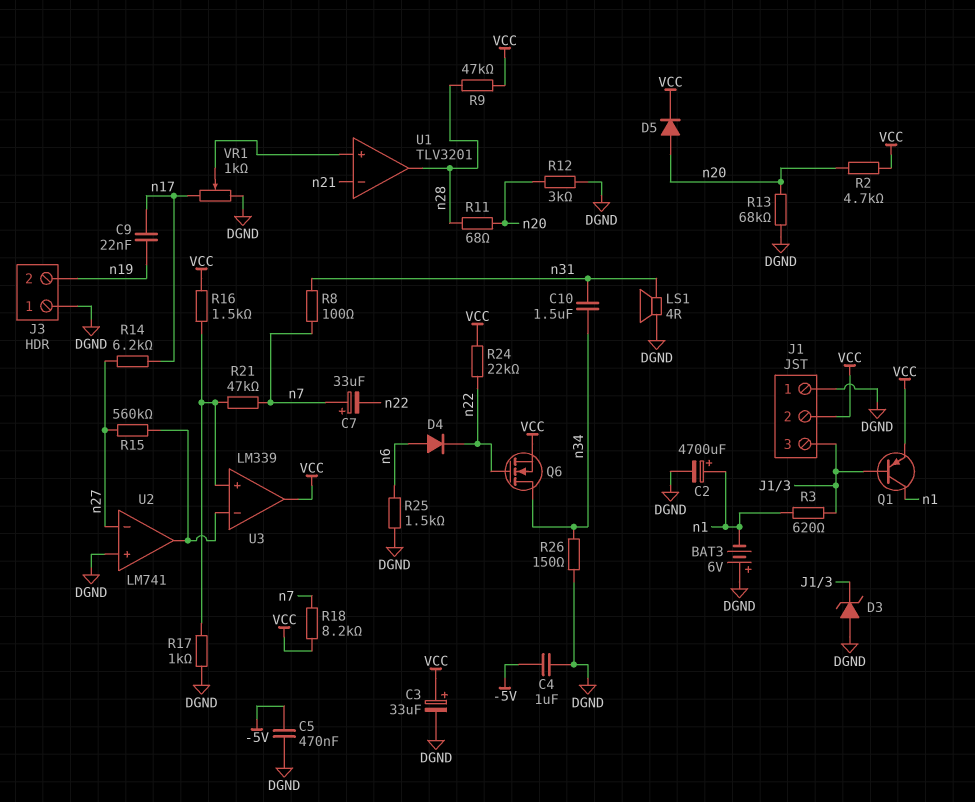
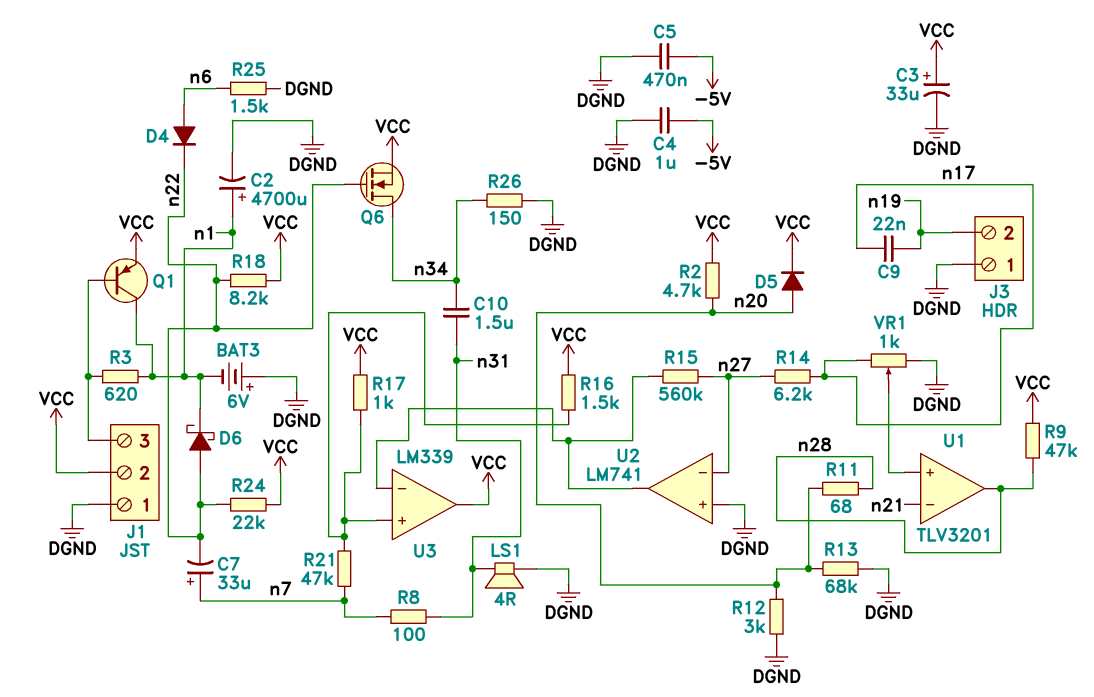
D3: zener (A DGND, K J1/3) -> none
D6: none -> schottky (A n22, K n1)
R17: 1k (DGND, U3/in+) -> 1k (U3/in+, VCC)
R18: 8.2k (VCC, n7) -> 8.2k (VCC, n22)

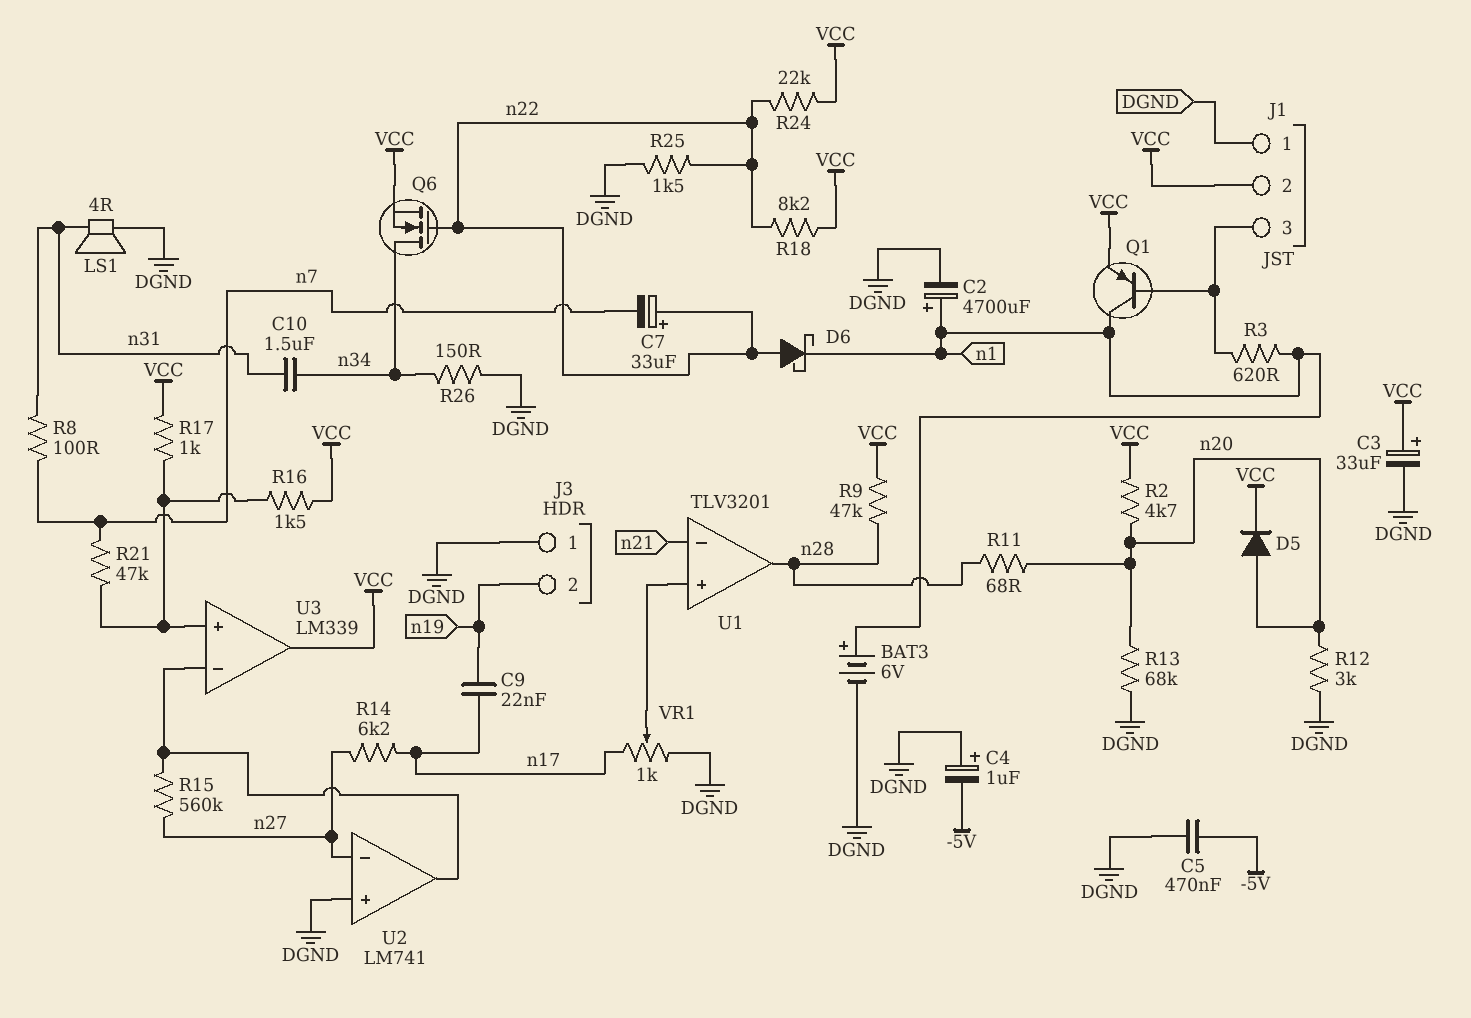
BAT3: 6V (plus DGND, minus n1) -> 6V (plus n1, minus DGND)
C4: 1uF (-5V, DGND) -> 1uF (plus DGND, minus -5V)
C7: 33uF (plus n7, minus n22) -> 33uF (plus n22, minus n7)
D4: diode (A n6, K n22) -> none
R25: 1.5k (DGND, n6) -> 1.5k (DGND, n22)

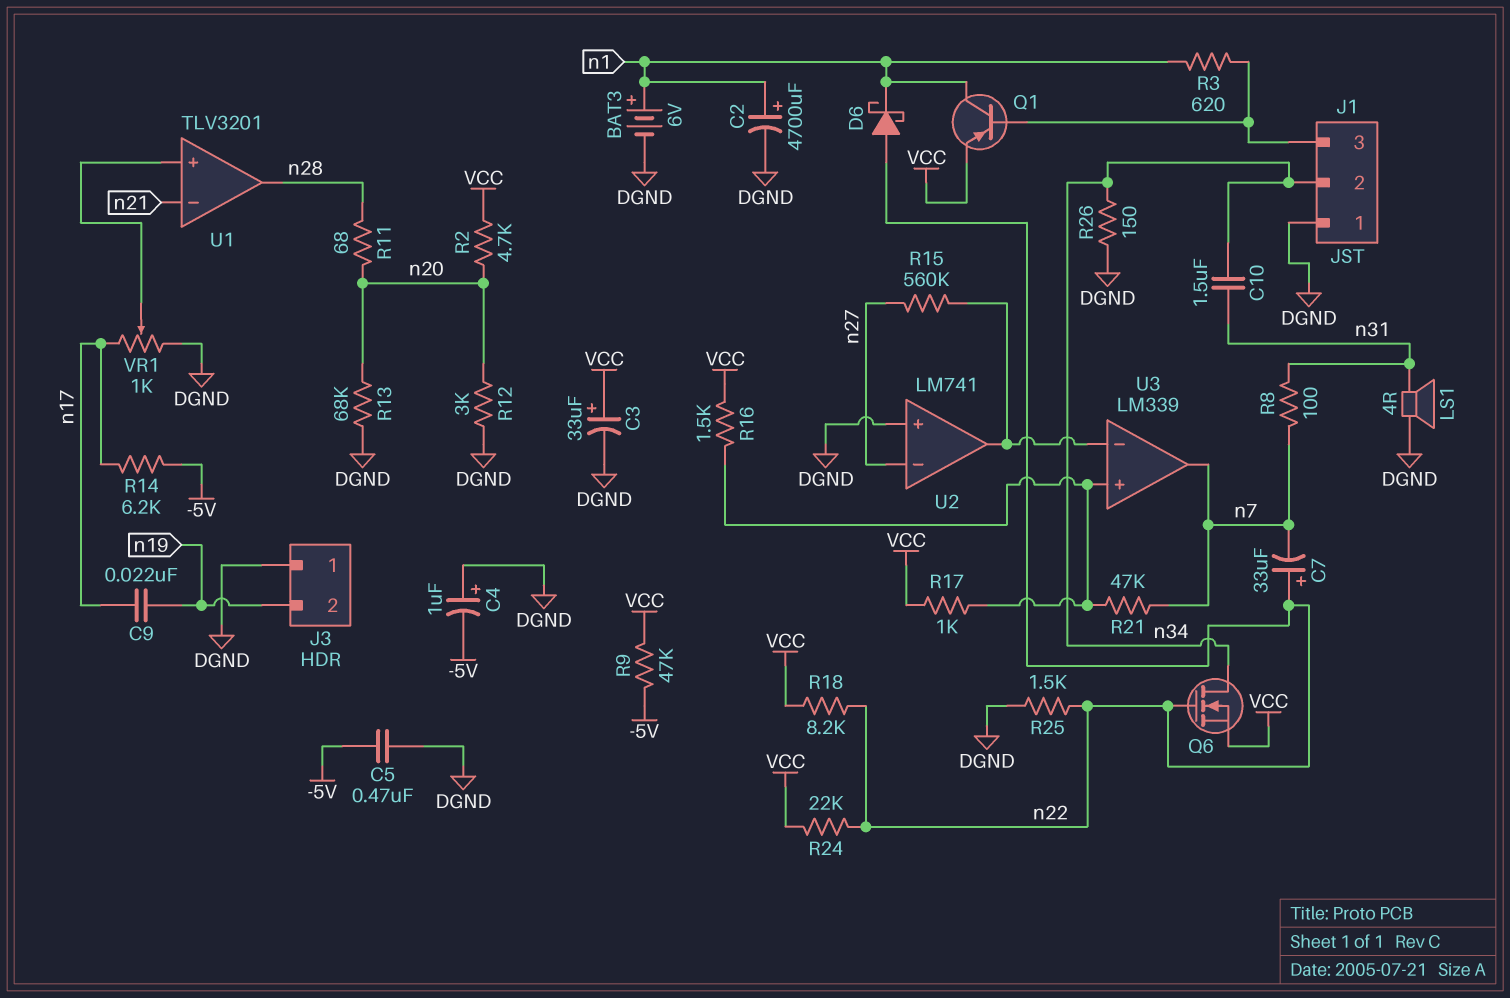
D5: diode (A n20, K VCC) -> none
J1 pin 2: VCC -> n34
R9: 47k (VCC, n28) -> 47k (-5V, VCC)
R14: 6.2k (n17, n27) -> 6.2k (-5V, n17)
U3 pin out: VCC -> n7

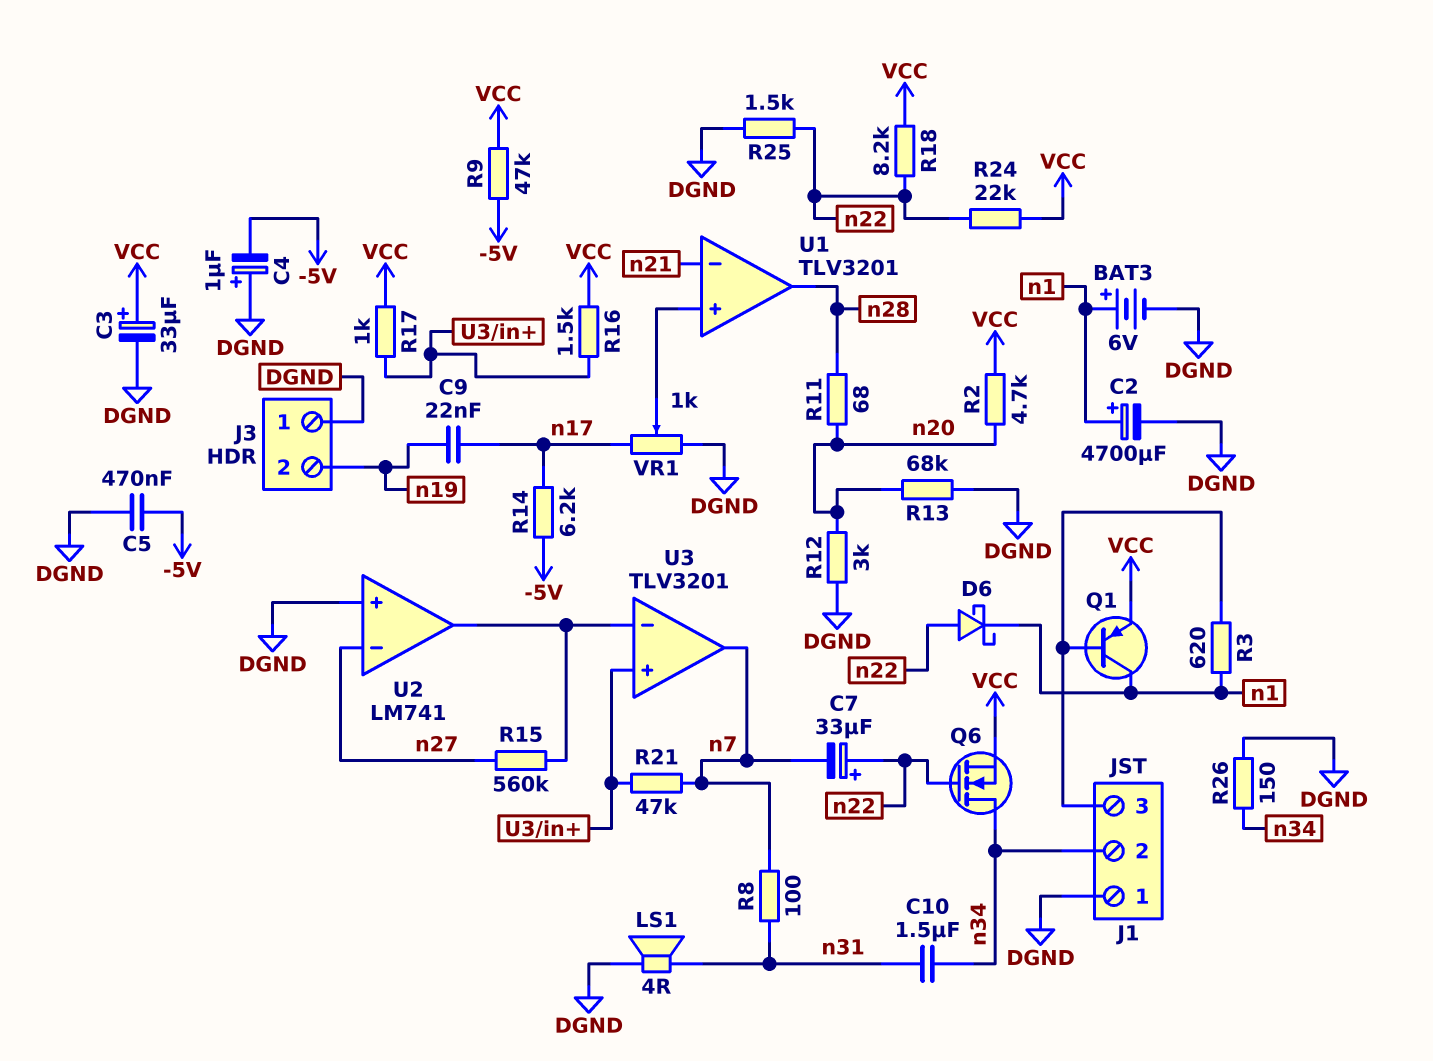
U3: LM339 -> TLV3201

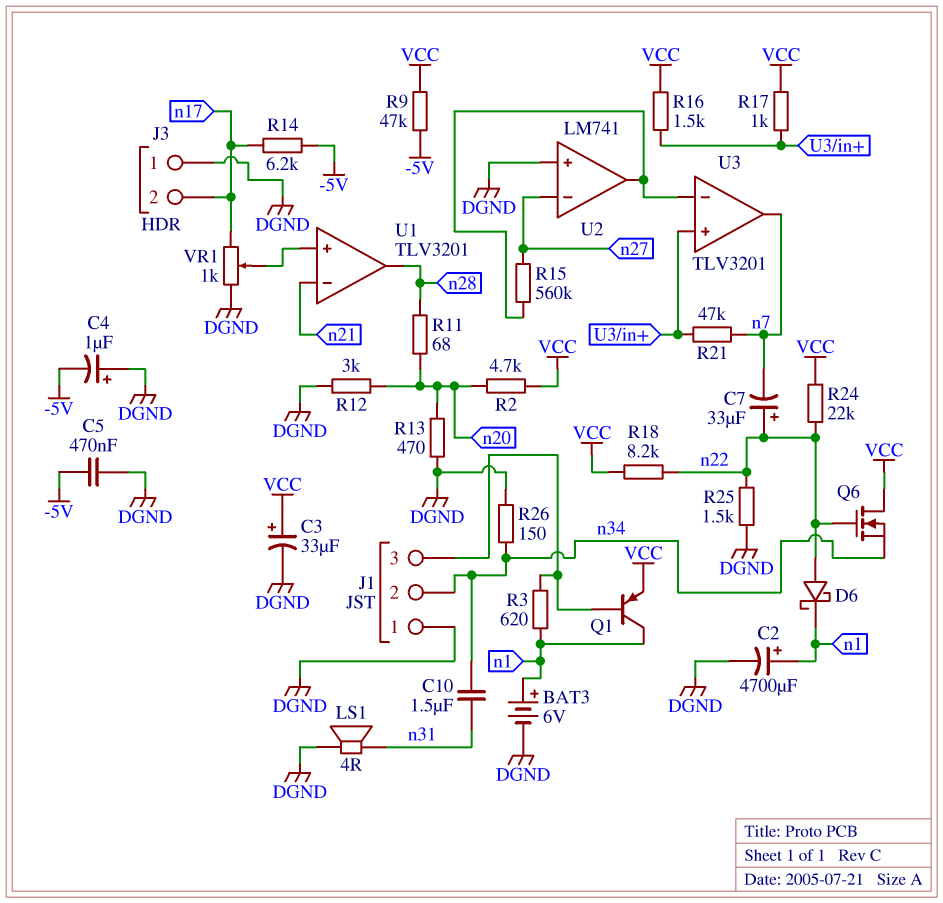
C9: 22nF (n17, n19) -> none
J3 pin 2: n19 -> n17
Q6: NMOS (G n22, D n34, S VCC) -> NMOS (G n22, D VCC, S n34)
R8: 100 (n7, n31) -> none
R13: 68k (DGND, n20) -> 470 (DGND, n20)

